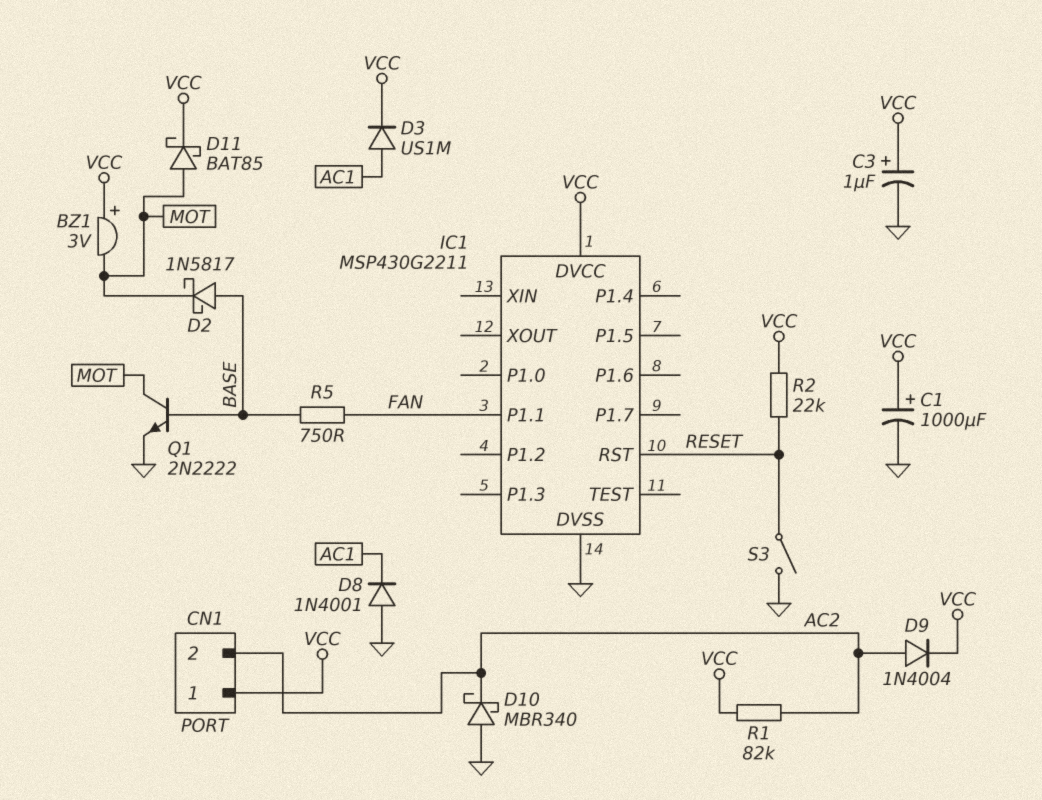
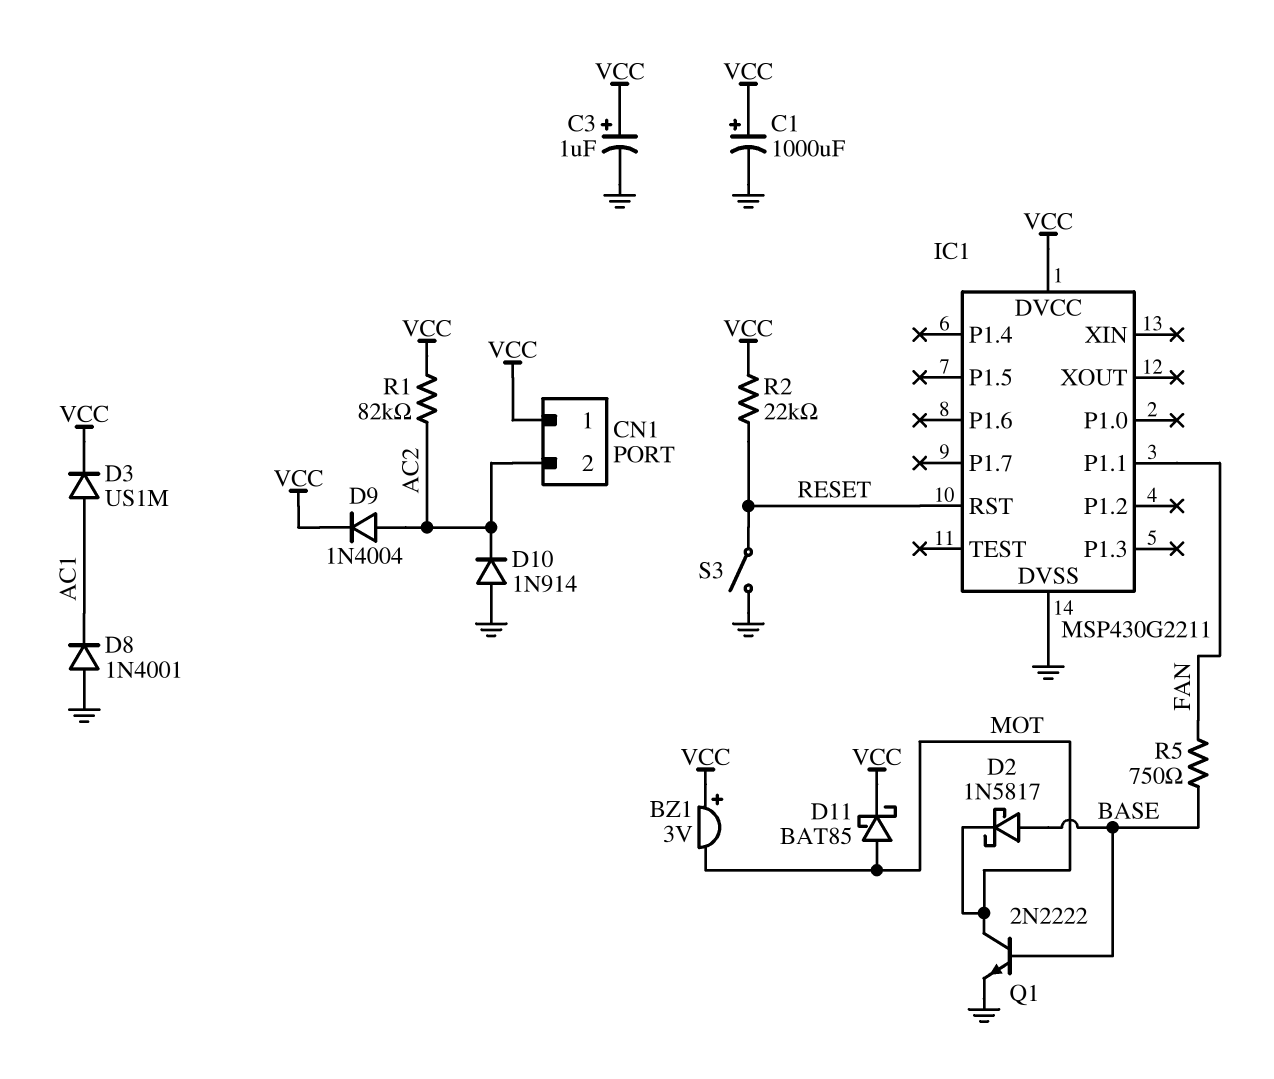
D10: schottky MBR340 (A GND, K AC2) -> diode 1N914 (A GND, K AC2)

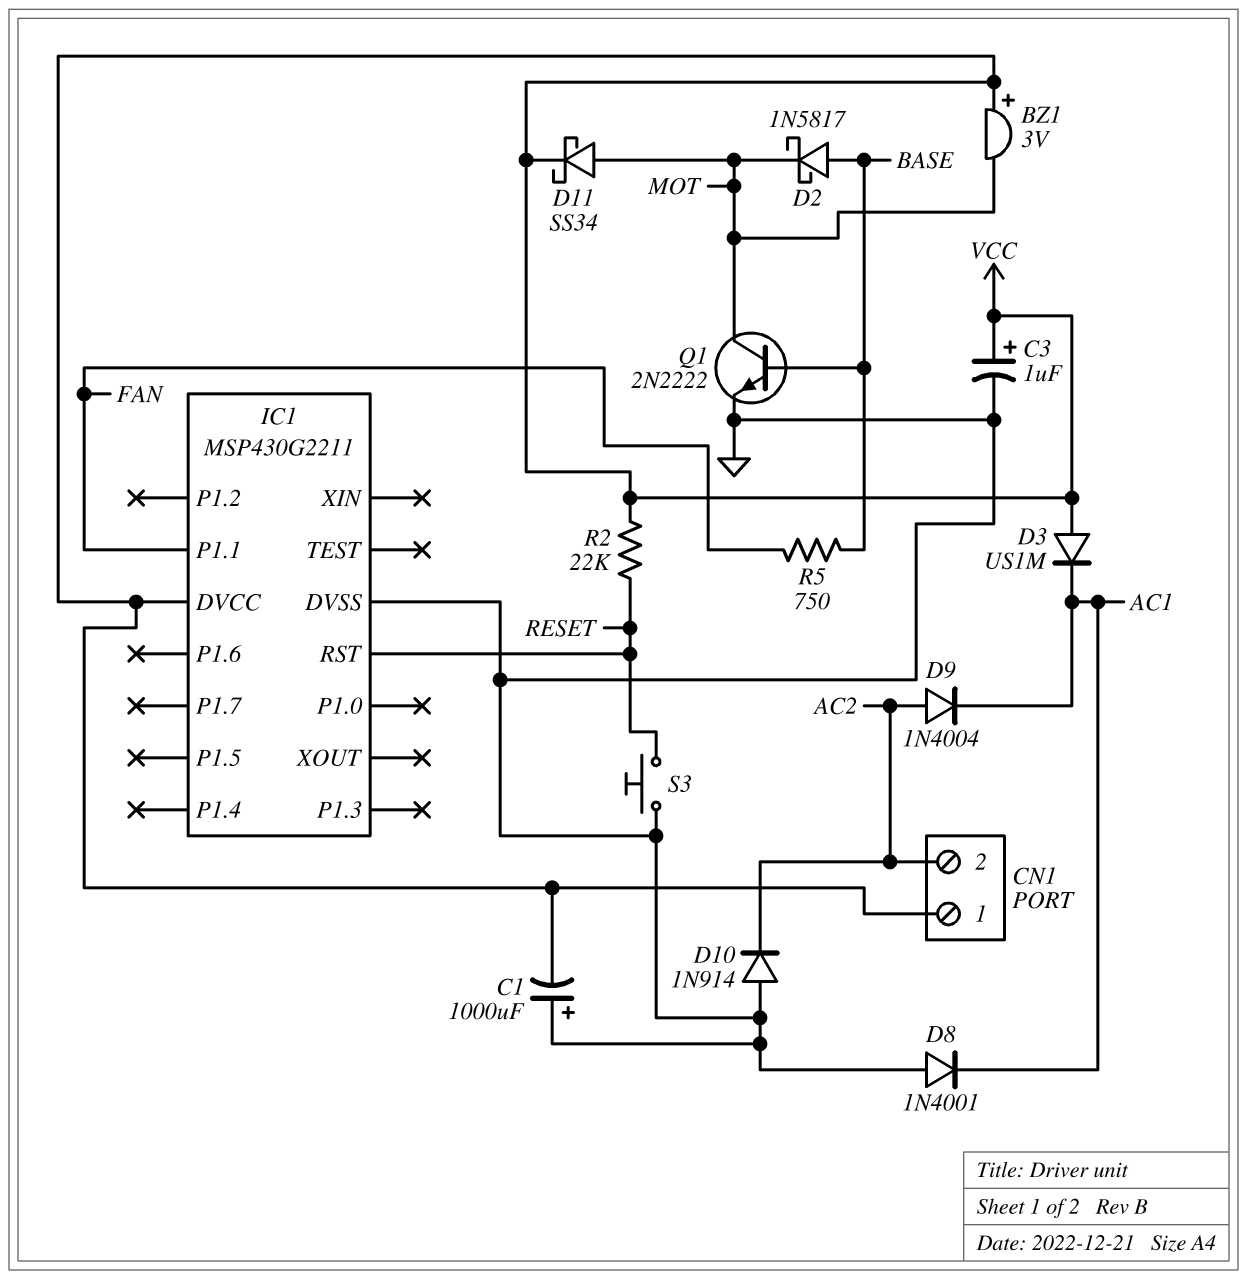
C1: 1000uF (plus VCC, minus GND) -> 1000uF (plus GND, minus VCC)
D3: diode US1M (A AC1, K VCC) -> diode US1M (A VCC, K AC1)
D9: diode 1N4004 (A AC2, K VCC) -> diode 1N4004 (A AC2, K AC1)
D11: schottky BAT85 (A MOT, K VCC) -> schottky SS34 (A MOT, K VCC)
R1: 82k (AC2, VCC) -> none
S3: switch (GND, RESET) -> button (GND, RESET)

